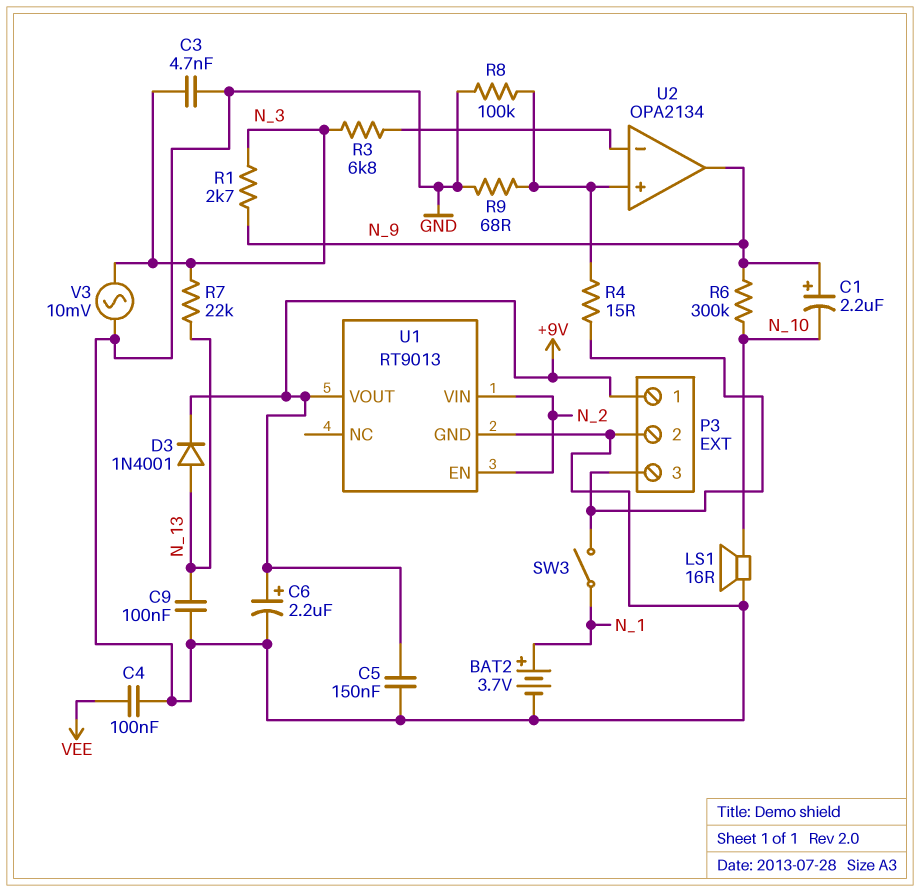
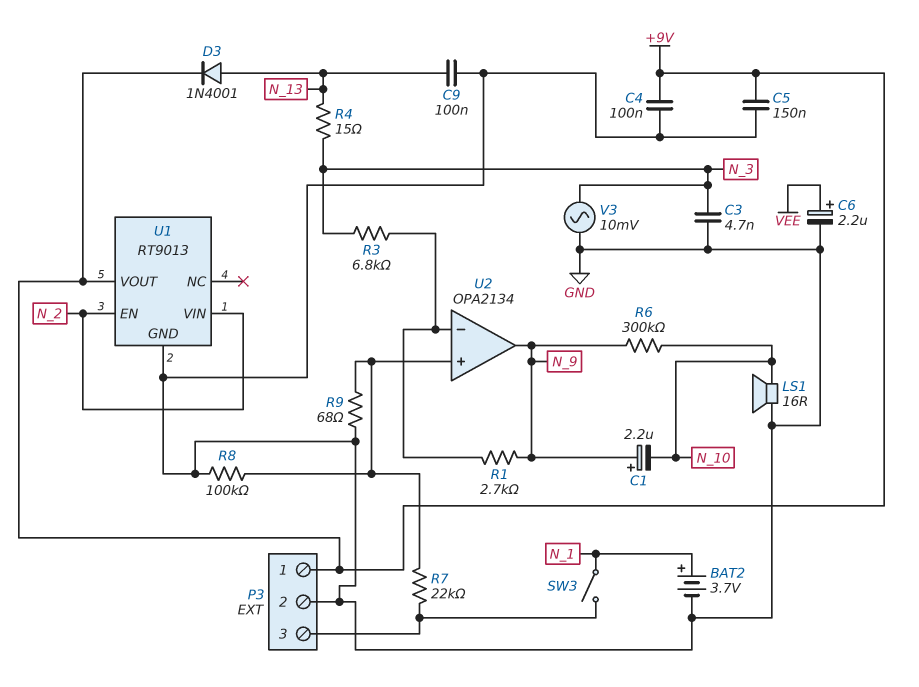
C4: 100nF (GND, VEE) -> 100nF (+9V, GND)
C6: 2.2uF (plus +9V, minus GND) -> 2.2uF (plus VEE, minus GND)
R1: 2.7k (N_3, N_9) -> 2.7k (N_9, U2/in-)
R4: 15 (P3/3, U2/in+) -> 15 (N_3, N_13)
R7: 22k (N_3, N_13) -> 22k (P3/3, U2/in+)

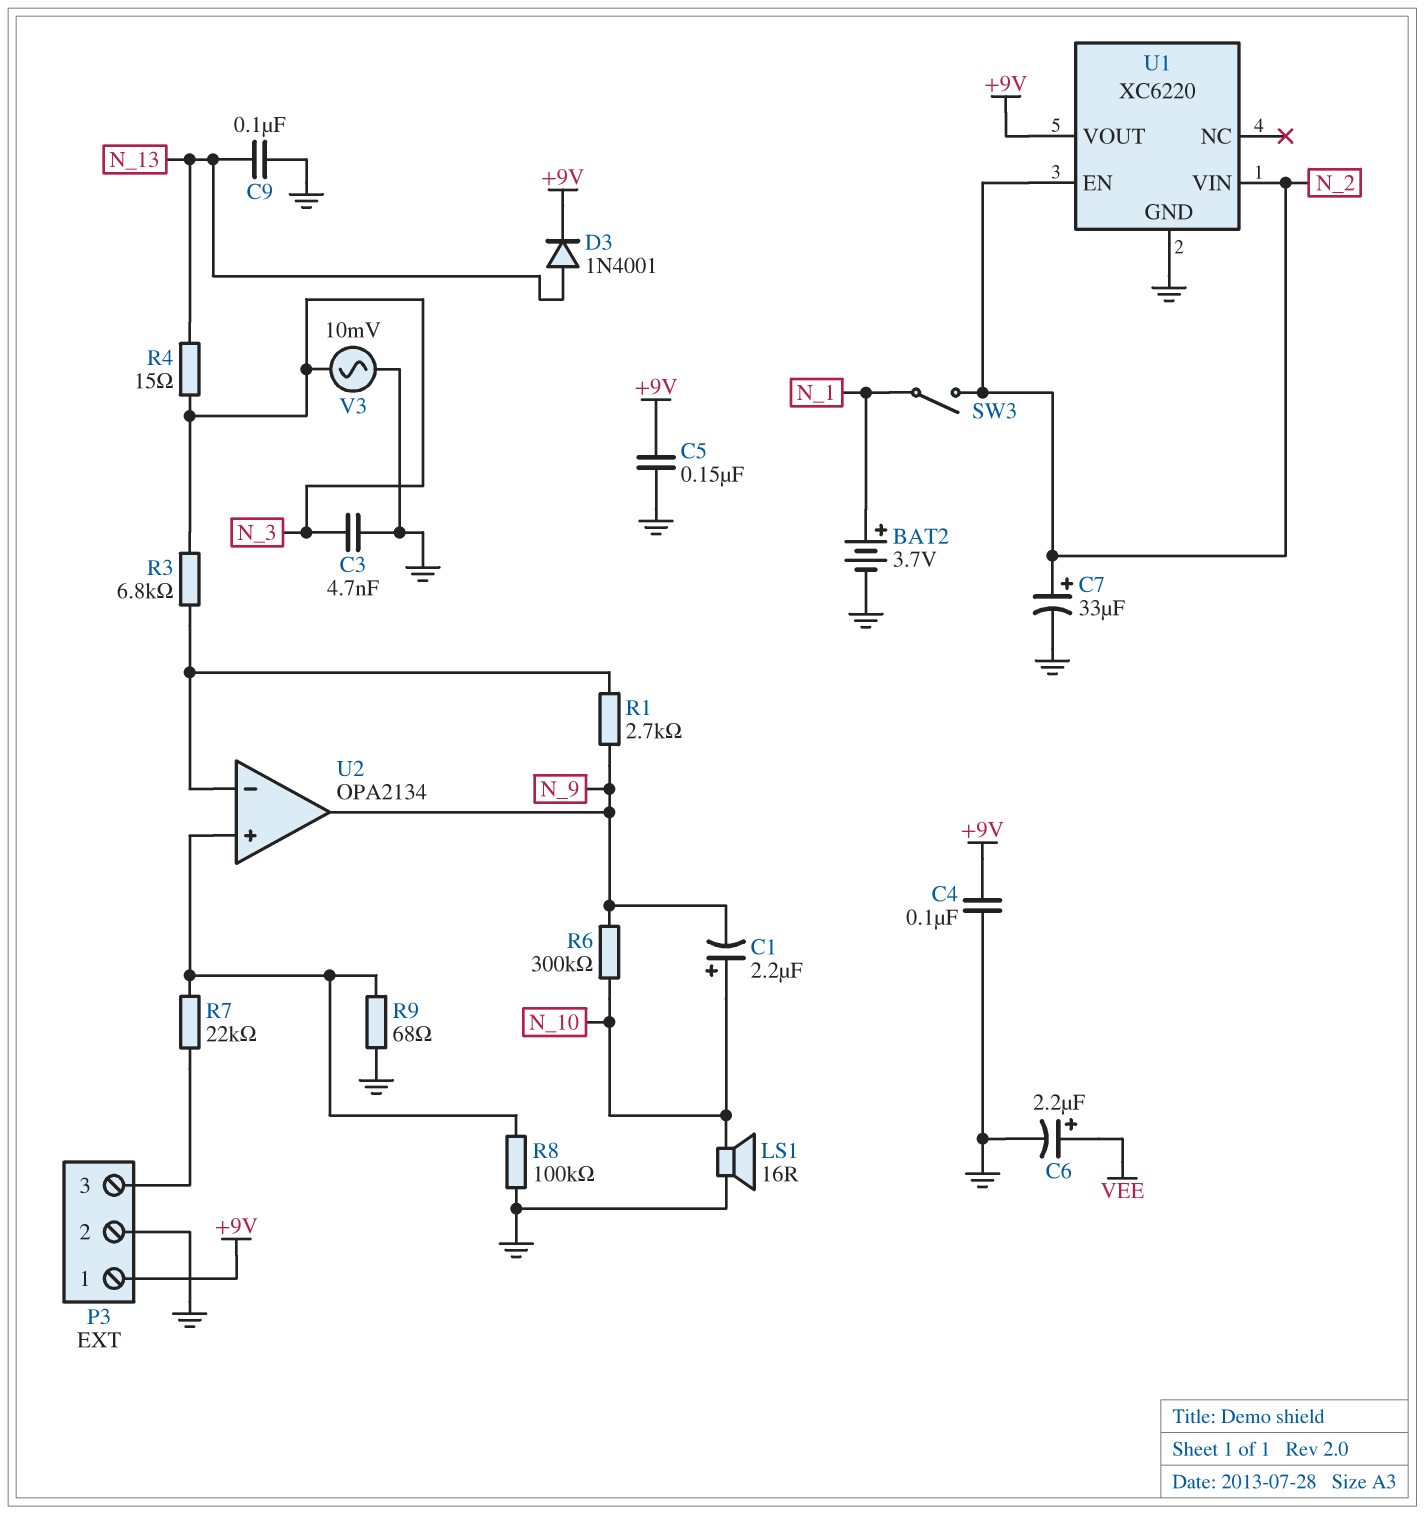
C1: 2.2uF (plus N_9, minus N_10) -> 2.2uF (plus N_10, minus N_9)
C7: none -> 33uF (plus N_2, minus GND)
SW3: switch (N_1, P3/3) -> switch (N_1, N_2)
U1: RT9013 -> XC6220

